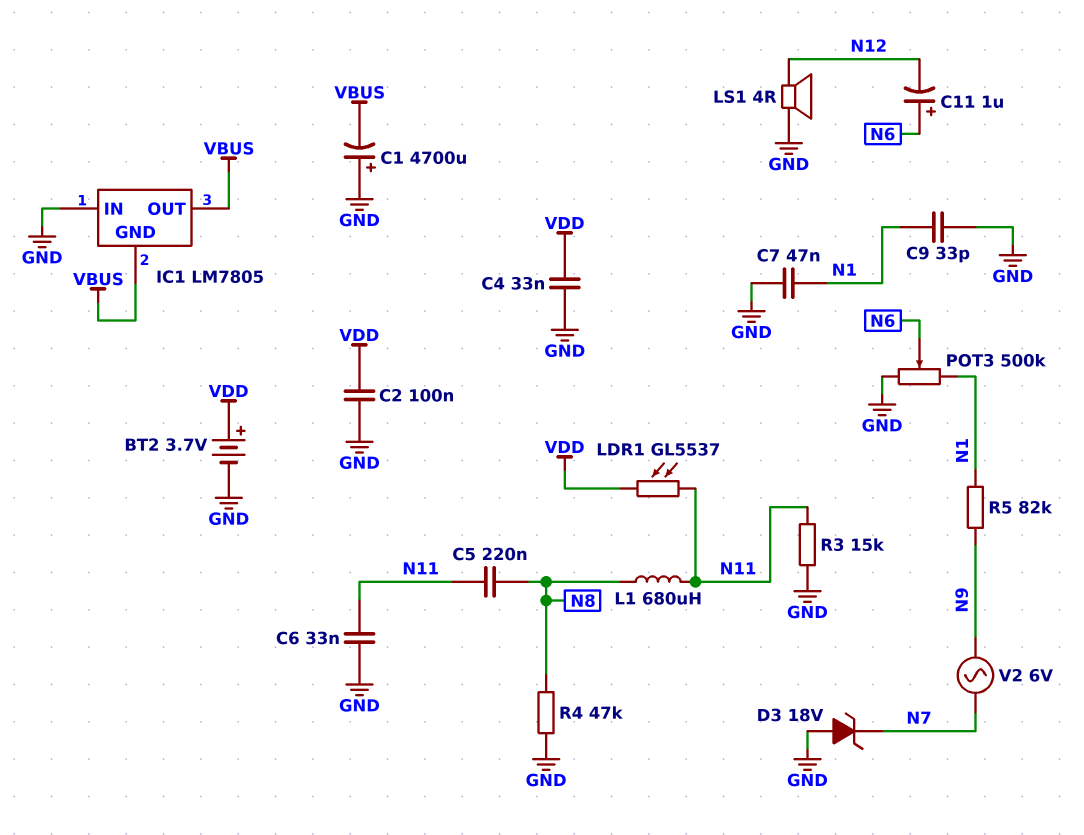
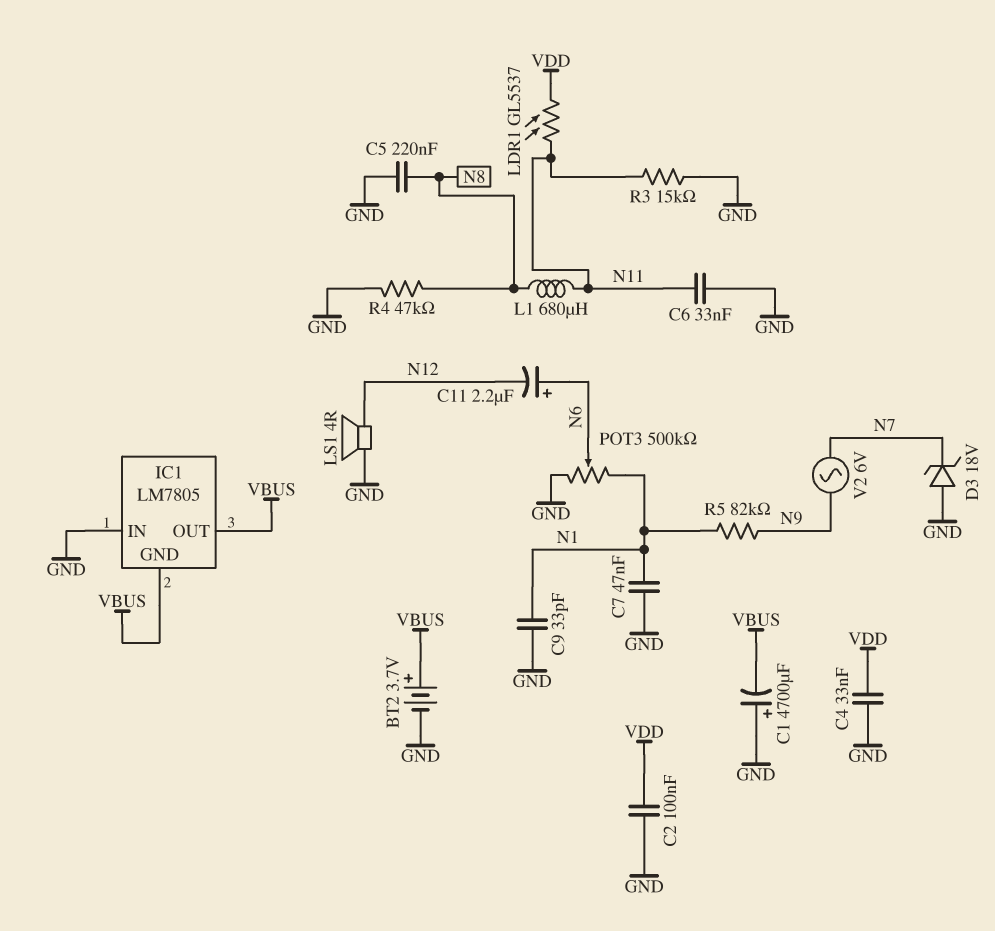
BT2: 3.7V (plus VDD, minus GND) -> 3.7V (plus VBUS, minus GND)
C5: 220nF (N8, N11) -> 220nF (GND, N8)
C11: 1uF (plus N6, minus N12) -> 2.2uF (plus N6, minus N12)

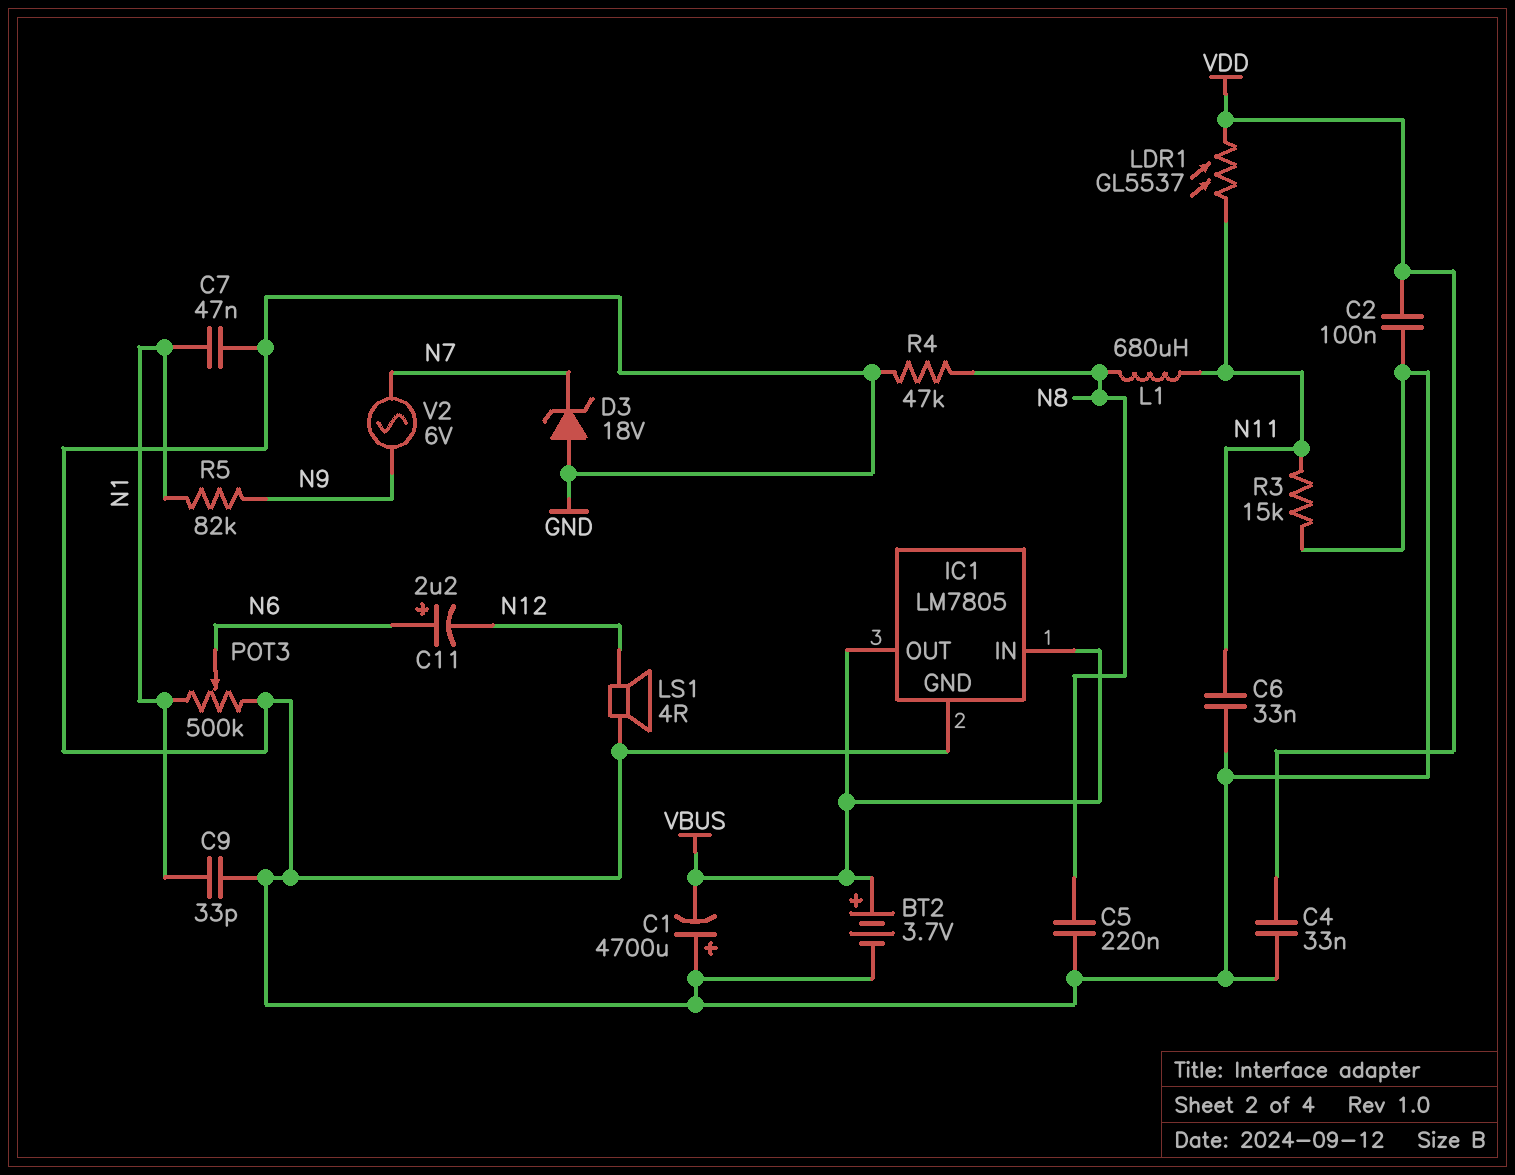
IC1 pin GND: VBUS -> GND
IC1 pin IN: GND -> VBUS

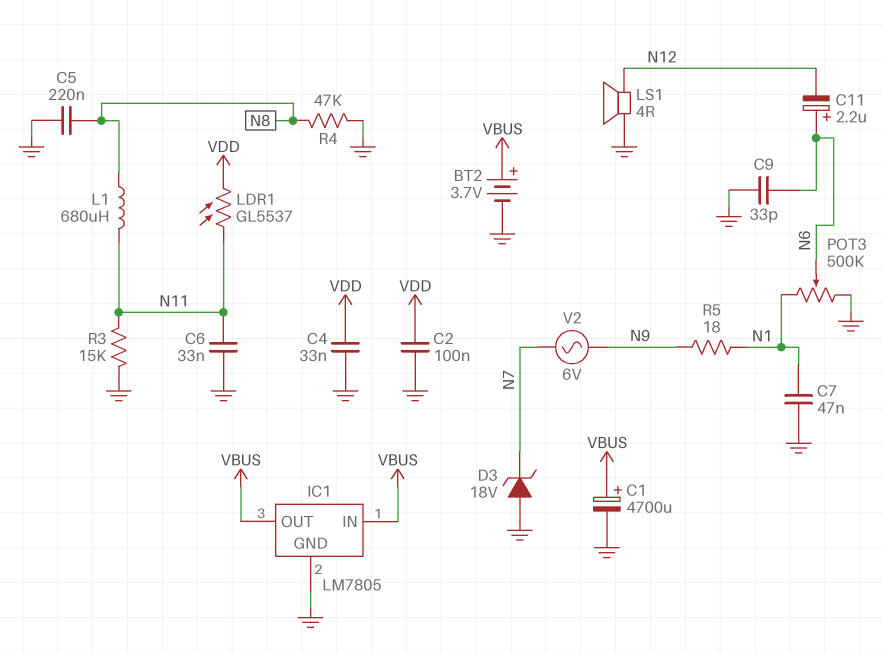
C1: 4700uF (plus GND, minus VBUS) -> 4700uF (plus VBUS, minus GND)
C9: 33pF (GND, N1) -> 33pF (GND, N6)
R5: 82k (N1, N9) -> 18 (N1, N9)

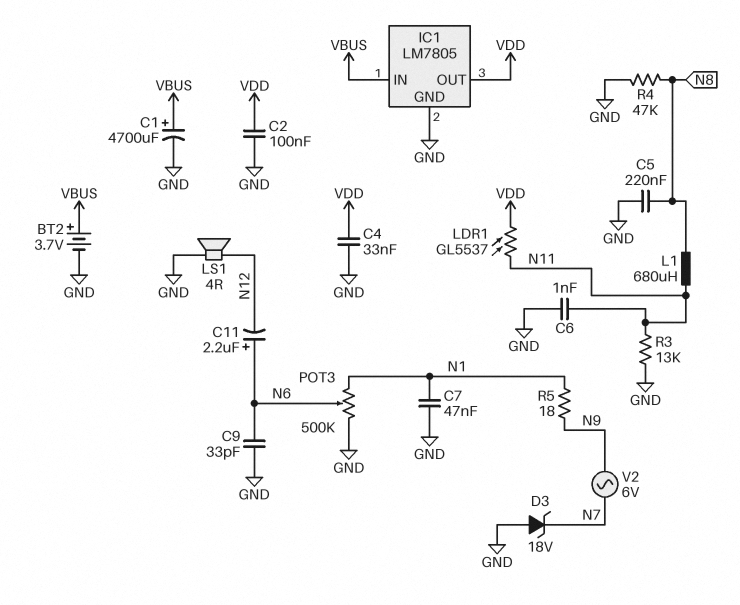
C6: 33nF (GND, N11) -> 1nF (GND, N11)
IC1 pin OUT: VBUS -> VDD
R3: 15k (GND, N11) -> 13k (GND, N11)

